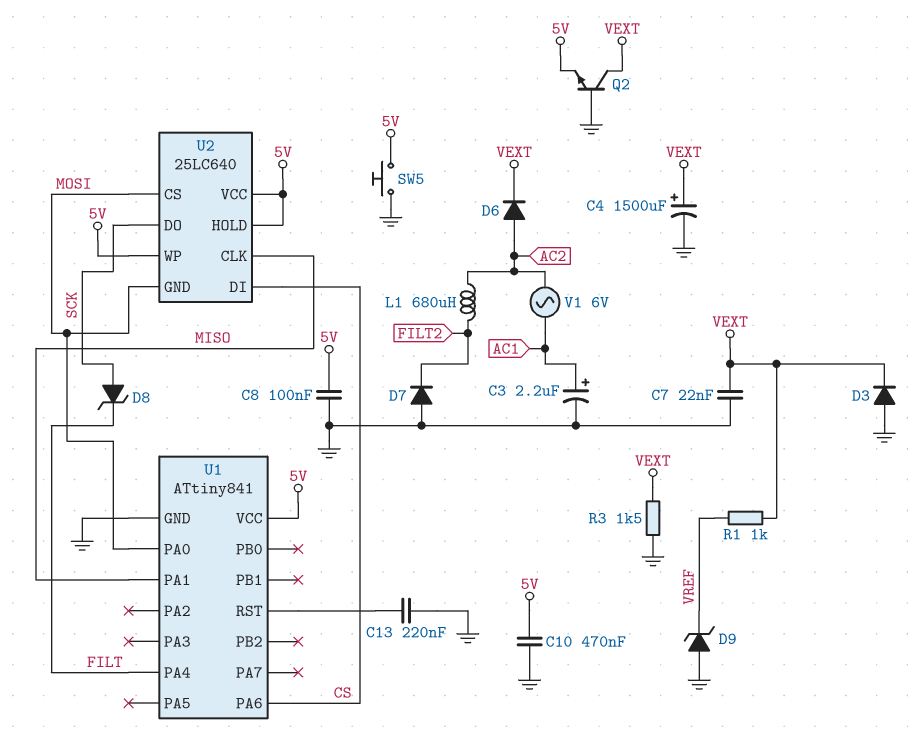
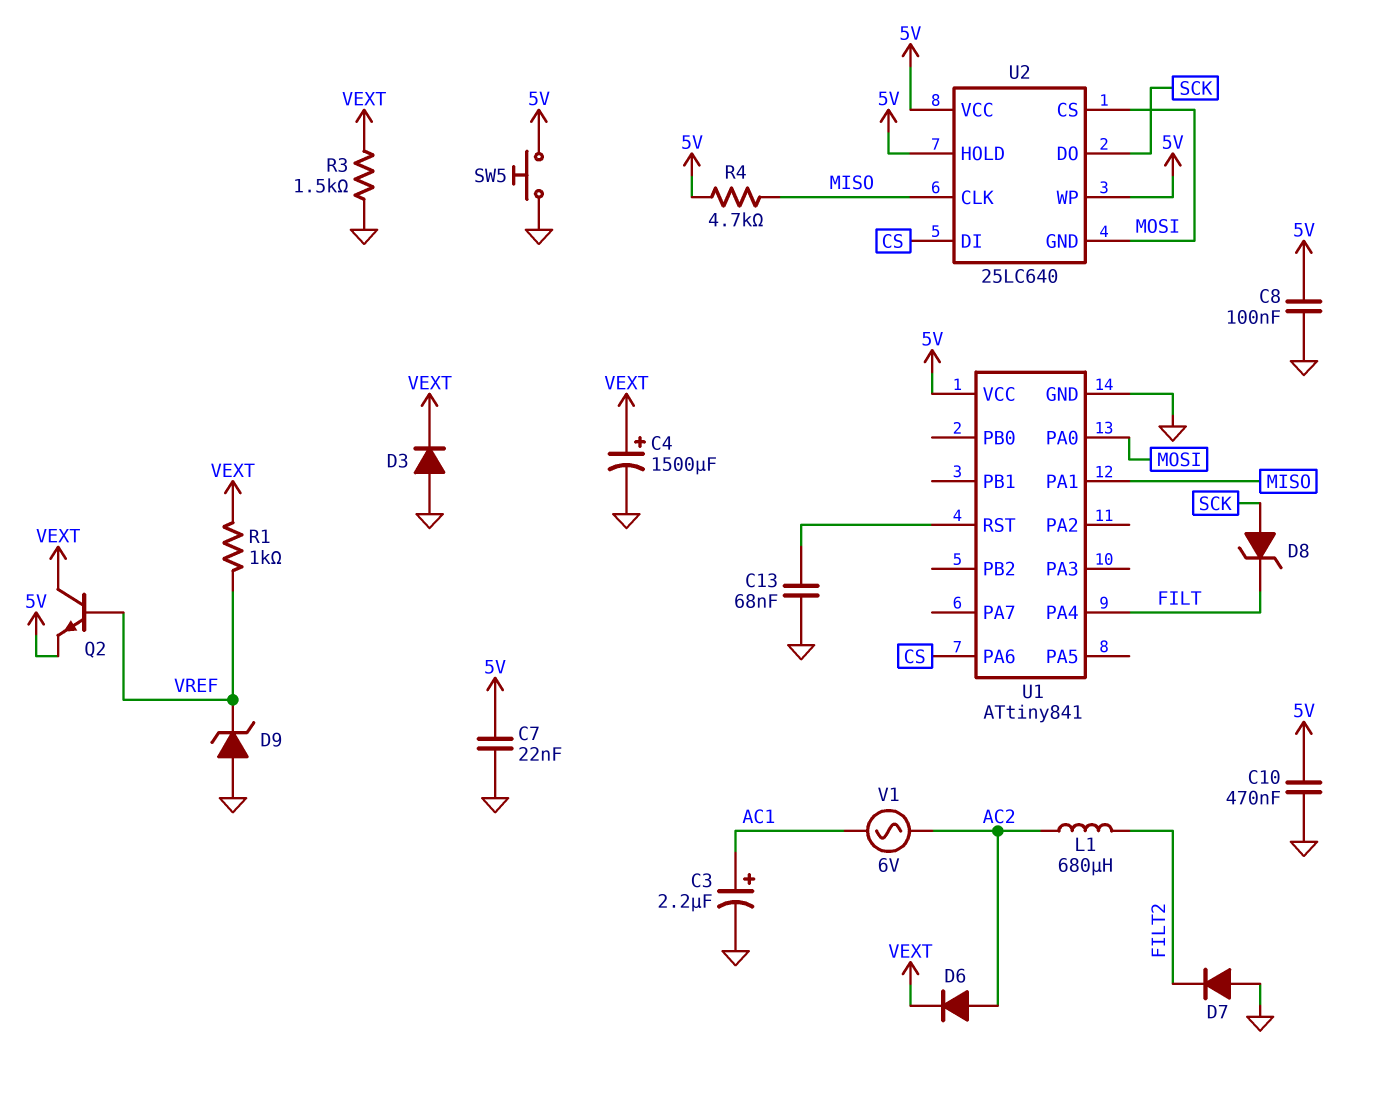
C7: 22nF (GND, VEXT) -> 22nF (5V, GND)
C13: 220nF (GND, U1/RST) -> 68nF (GND, U1/RST)
Q2: NPN (B GND, C VEXT, E 5V) -> NPN (B VREF, C VEXT, E 5V)
R4: none -> 4.7k (5V, MISO)

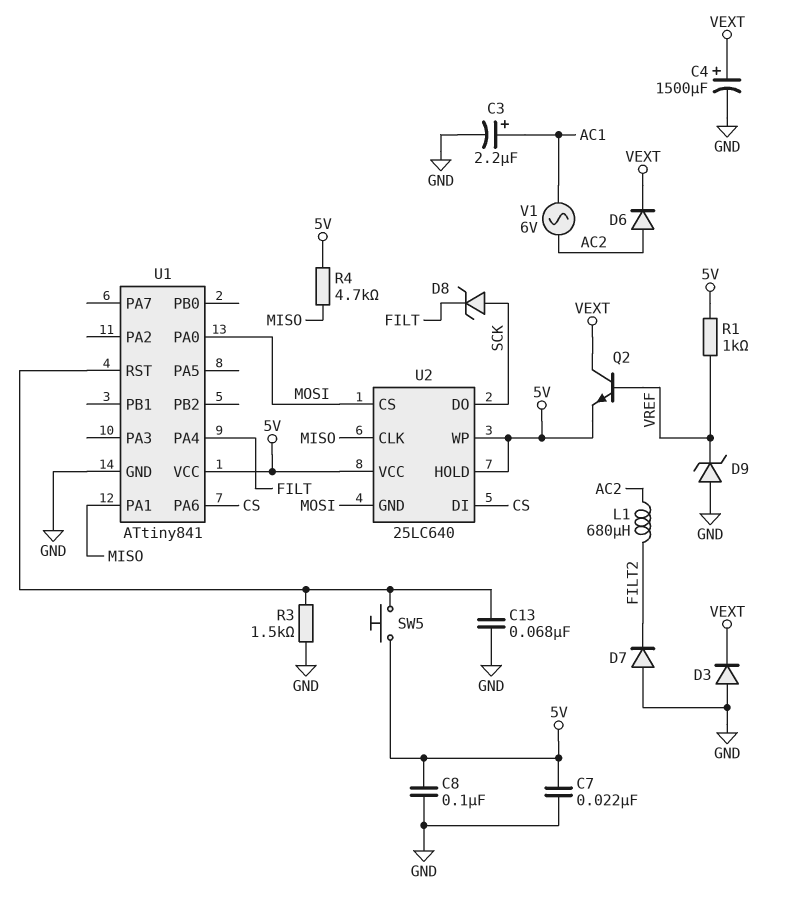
C10: 470nF (5V, GND) -> none
R1: 1k (VEXT, VREF) -> 1k (5V, VREF)
R3: 1.5k (GND, VEXT) -> 1.5k (GND, U1/RST)
SW5: button (5V, GND) -> button (5V, U1/RST)

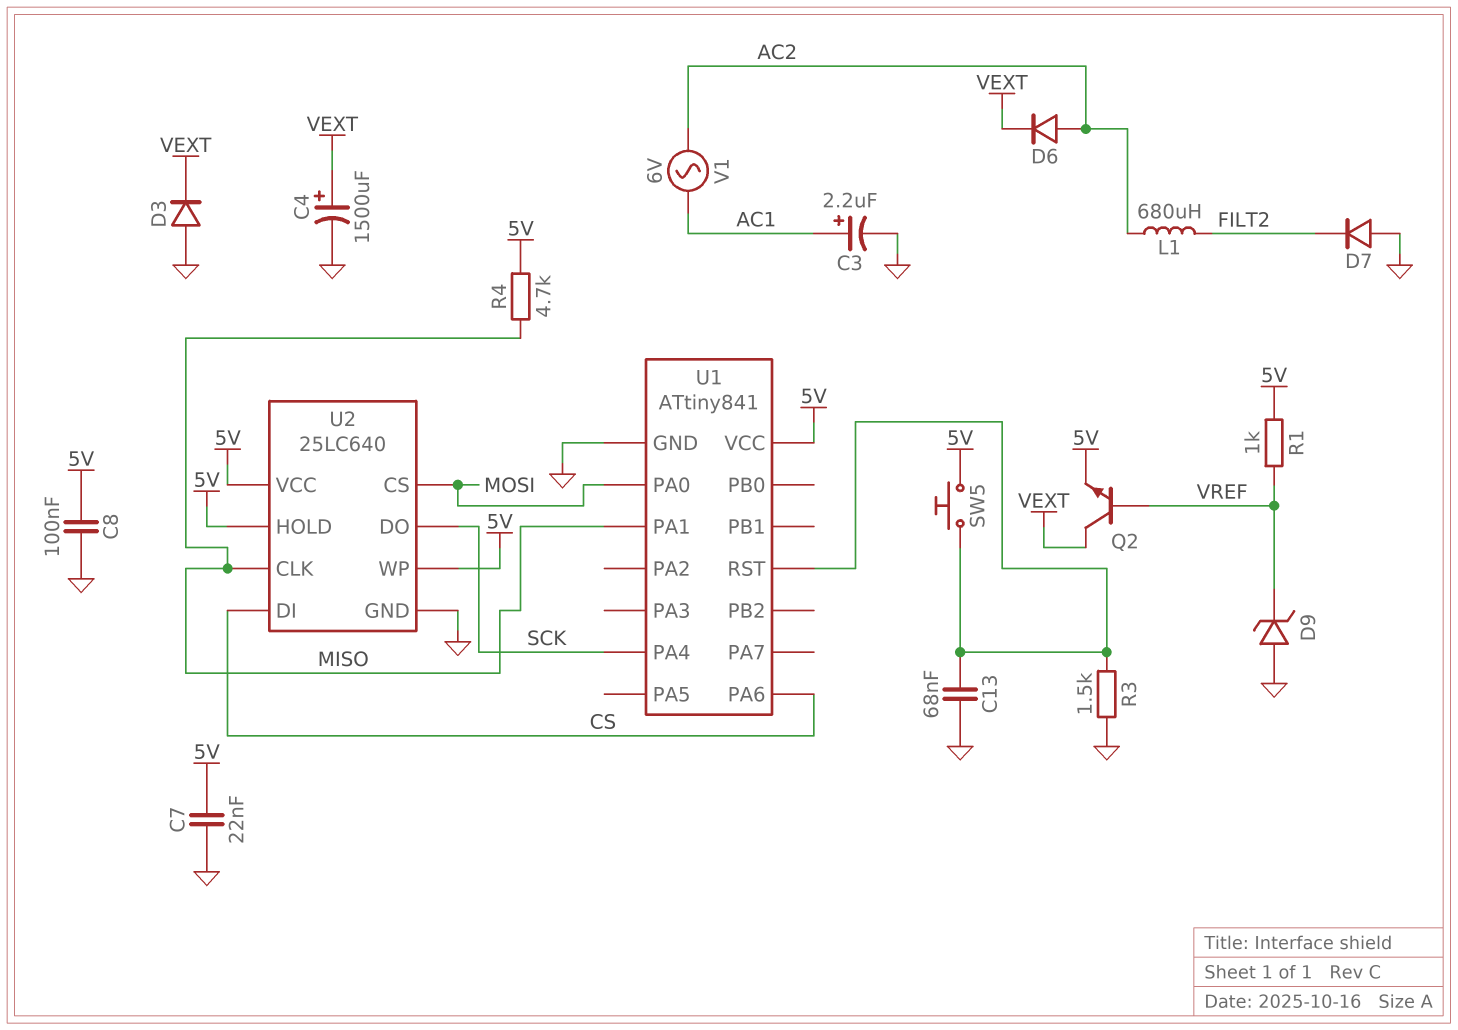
D8: zener (A SCK, K FILT) -> none
U1 pin PA4: FILT -> SCK
U2 pin GND: MOSI -> GND

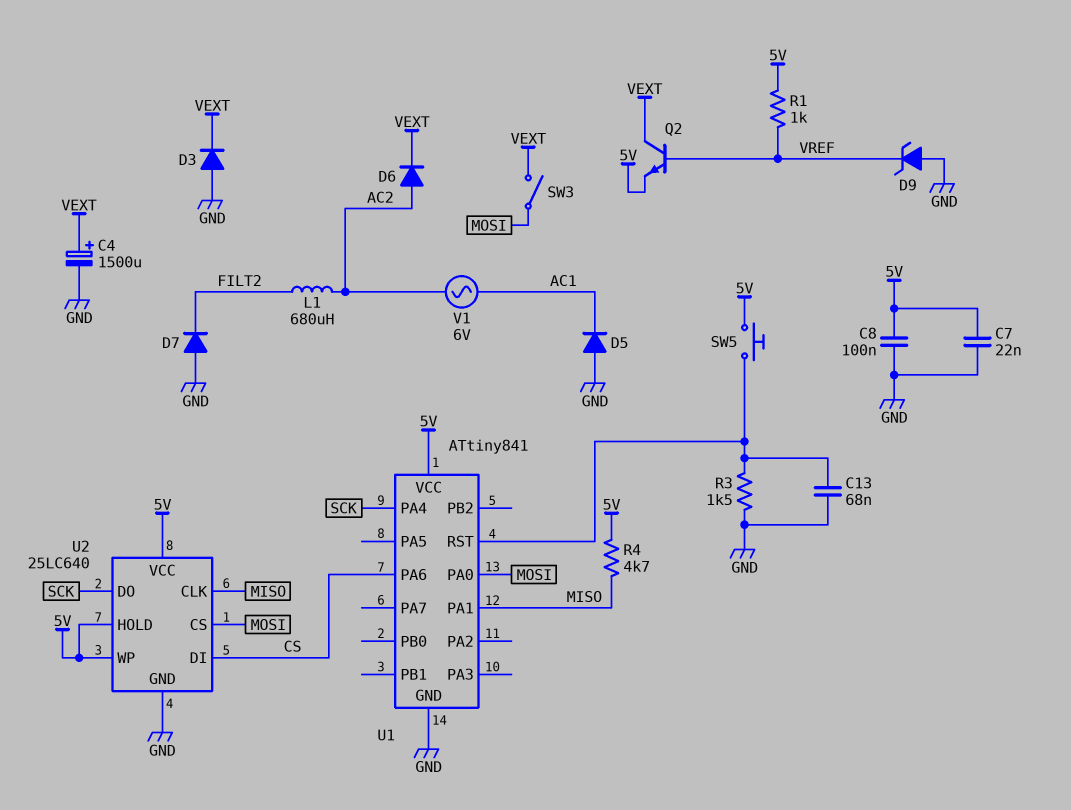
C3: 2.2uF (plus AC1, minus GND) -> none
D5: none -> diode (A GND, K AC1)
SW3: none -> switch (MOSI, VEXT)

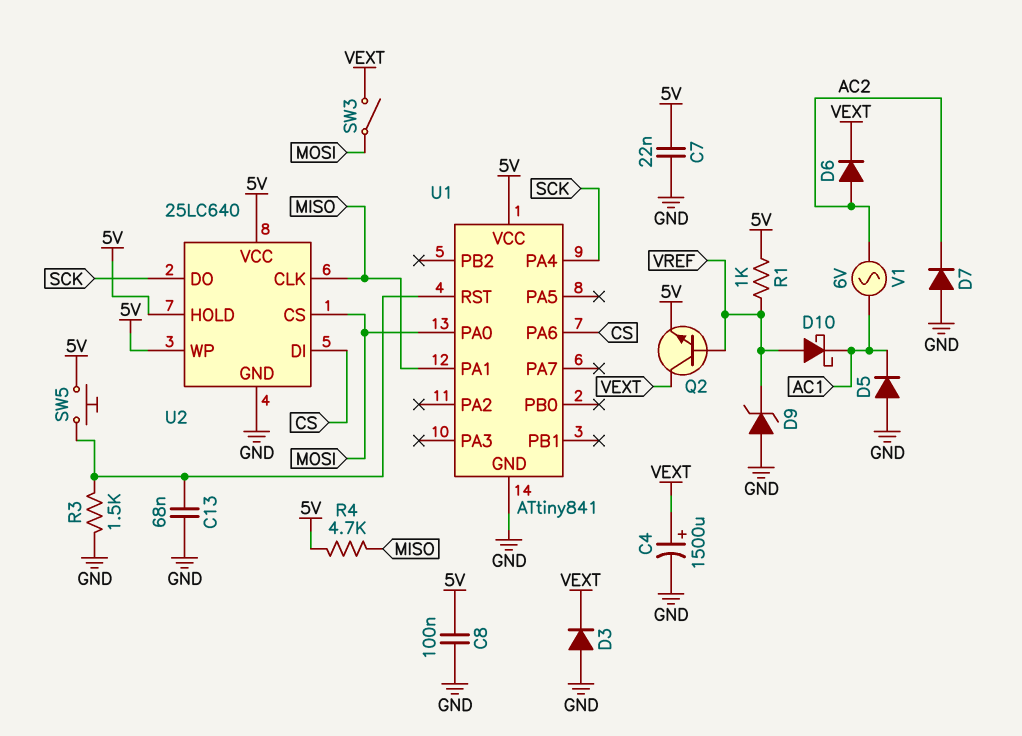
D7: diode (A GND, K FILT2) -> diode (A GND, K AC2)
D10: none -> schottky (A VREF, K AC1)
L1: 680uH (AC2, FILT2) -> none

